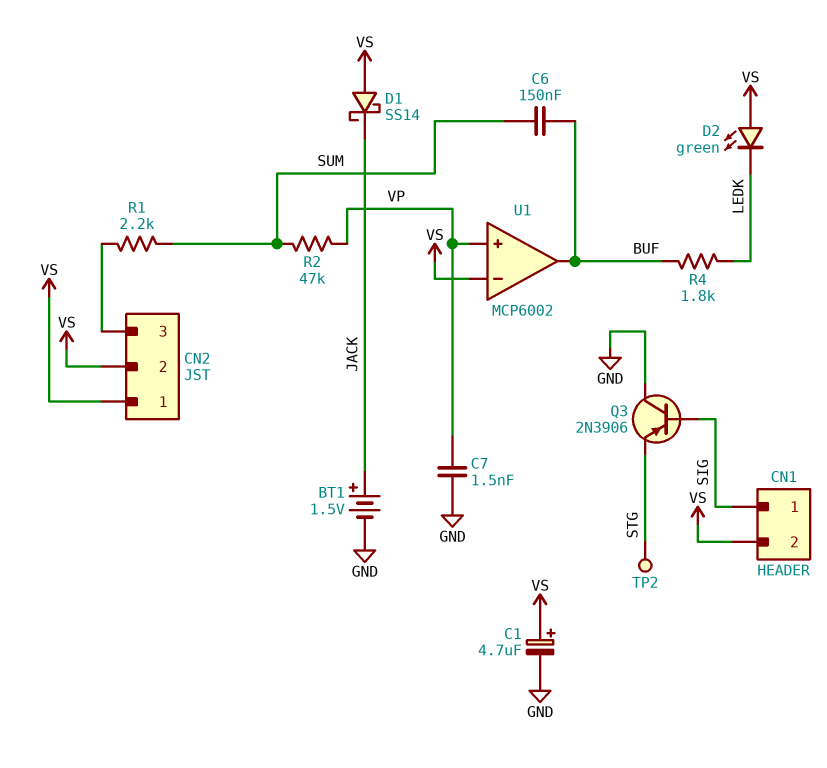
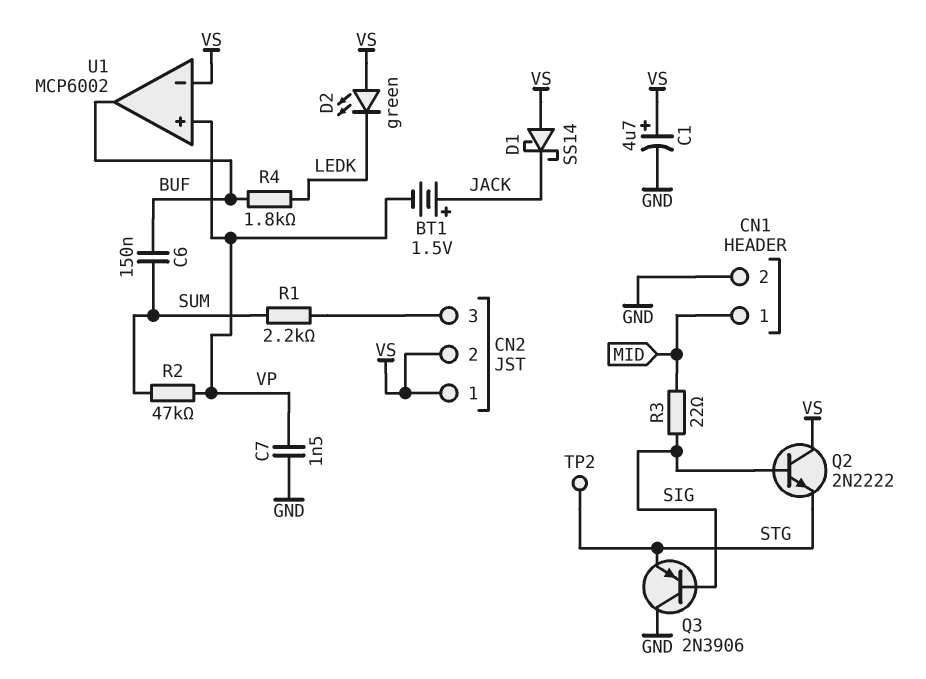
BT1: 1.5V (plus JACK, minus GND) -> 1.5V (plus JACK, minus VP)
CN1 pin 1: SIG -> MID
CN1 pin 2: VS -> GND
Q2: none -> NPN 2N2222 (B SIG, C VS, E STG)
R3: none -> 22 (MID, SIG)

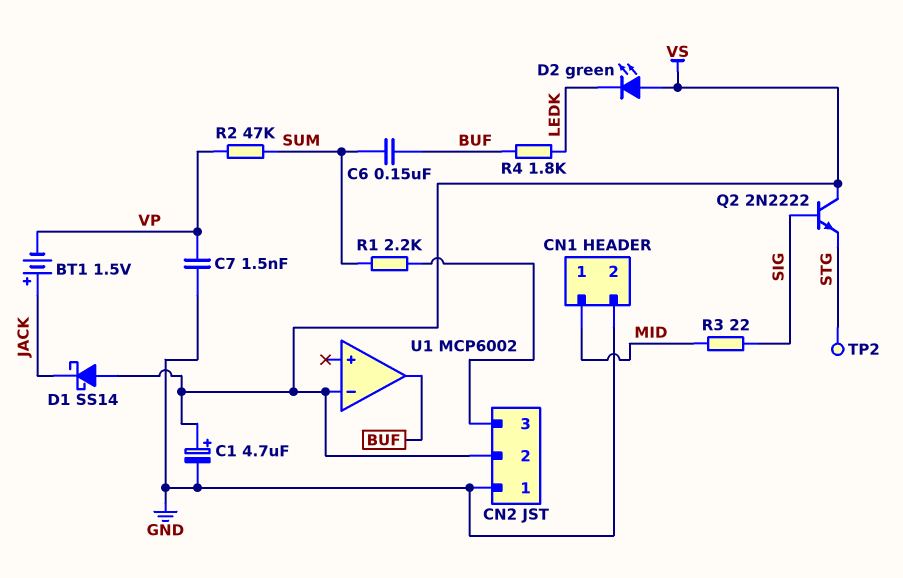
CN2 pin 1: VS -> GND
Q3: PNP 2N3906 (B SIG, C GND, E STG) -> none
U1 pin in+: VP -> none

